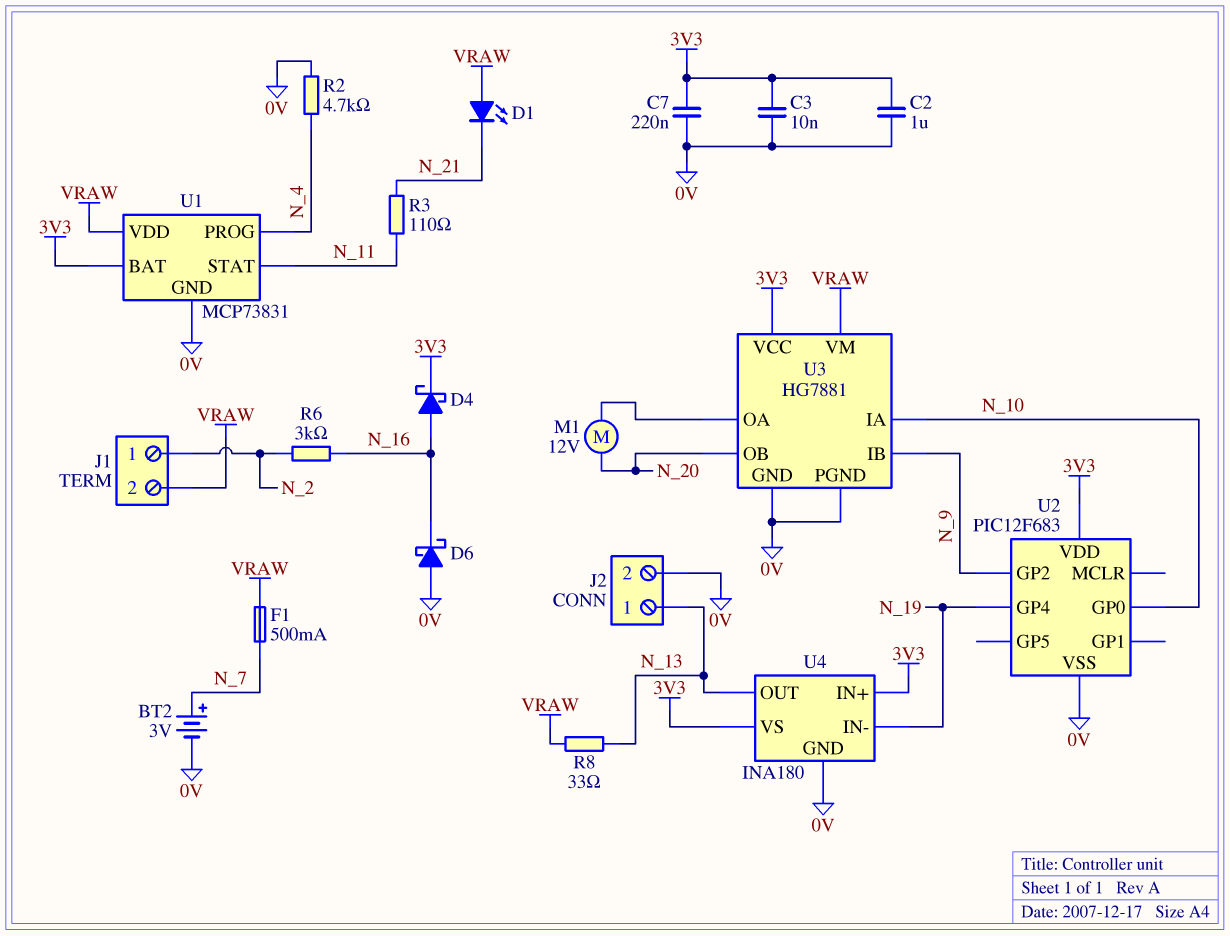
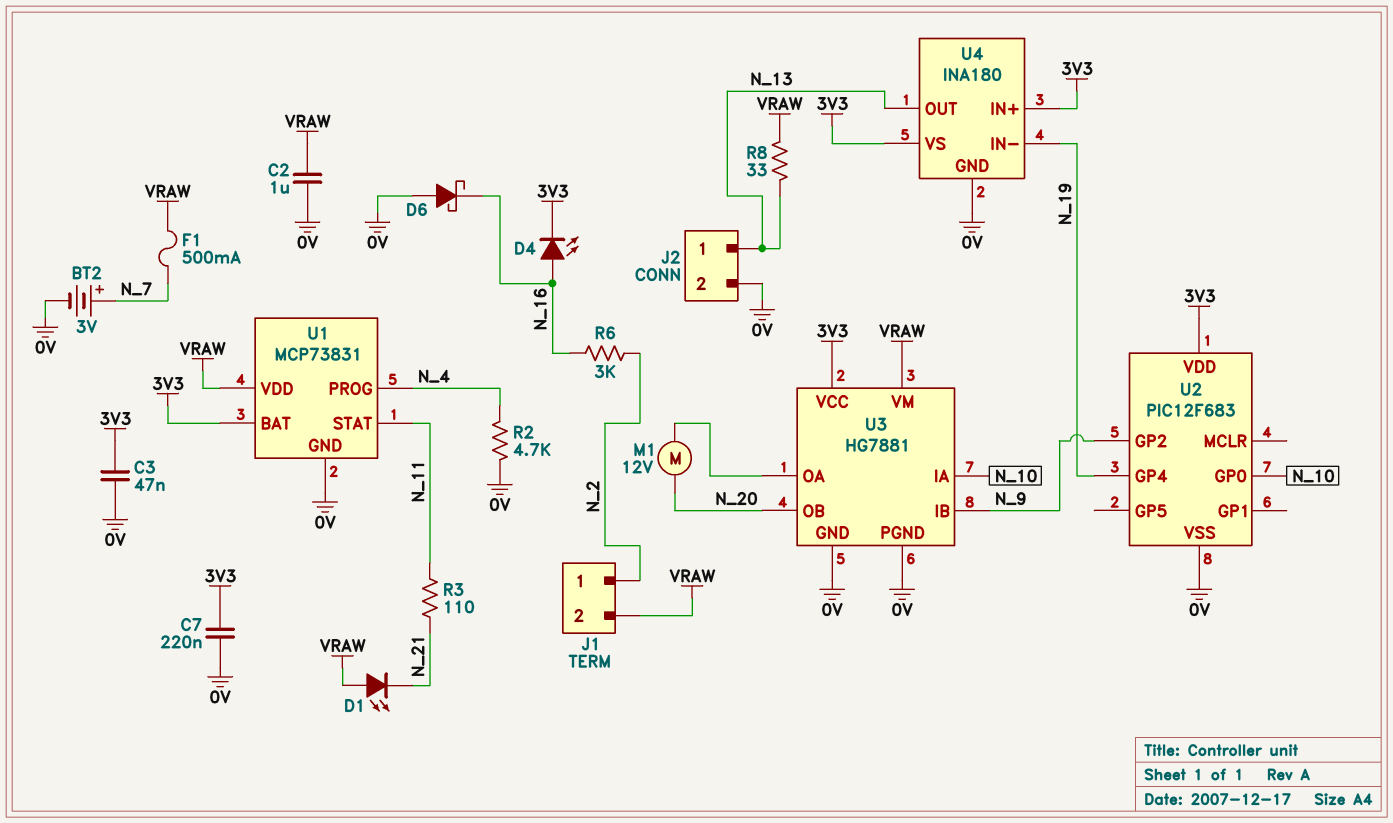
C2: 1uF (0V, 3V3) -> 1uF (0V, VRAW)
C3: 10nF (0V, 3V3) -> 47nF (0V, 3V3)
D4: schottky (A N_16, K 3V3) -> LED (A N_16, K 3V3)

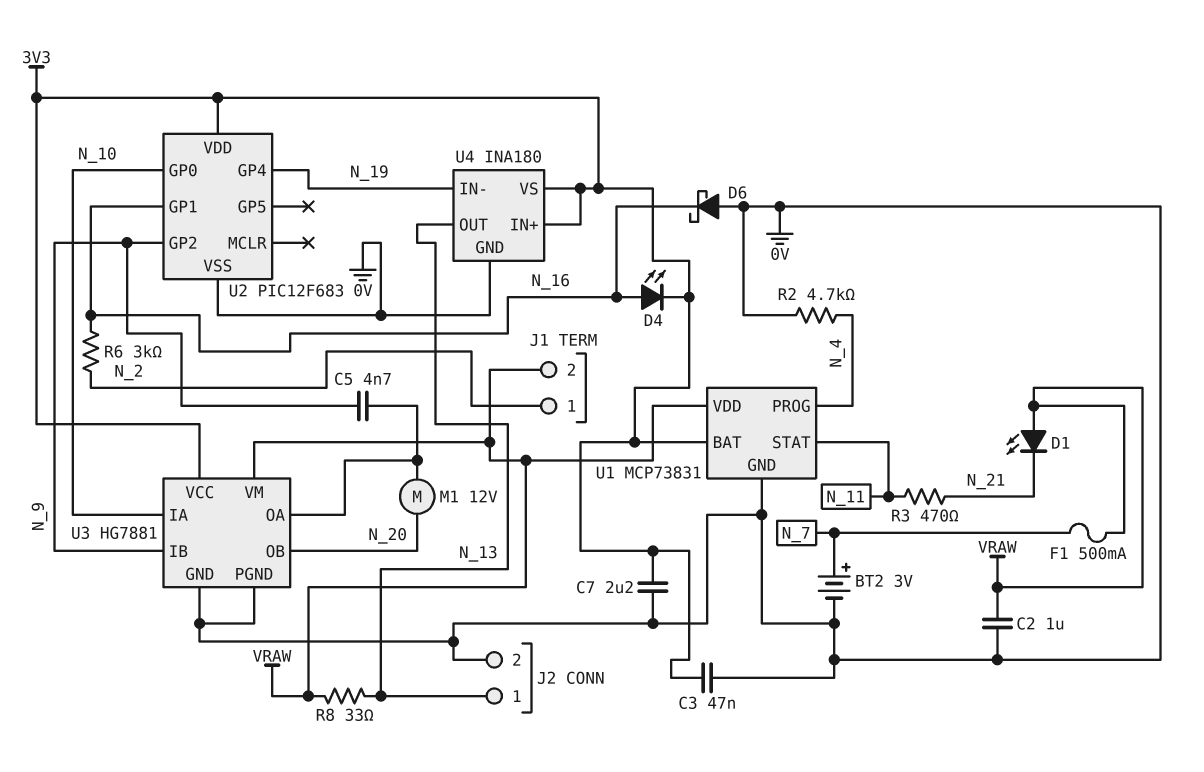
C5: none -> 4.7nF (N_9, U3/OA)
C7: 220nF (0V, 3V3) -> 2.2uF (0V, 3V3)
R3: 110 (N_11, N_21) -> 470 (N_11, N_21)
U2 pin GP1: none -> N_16

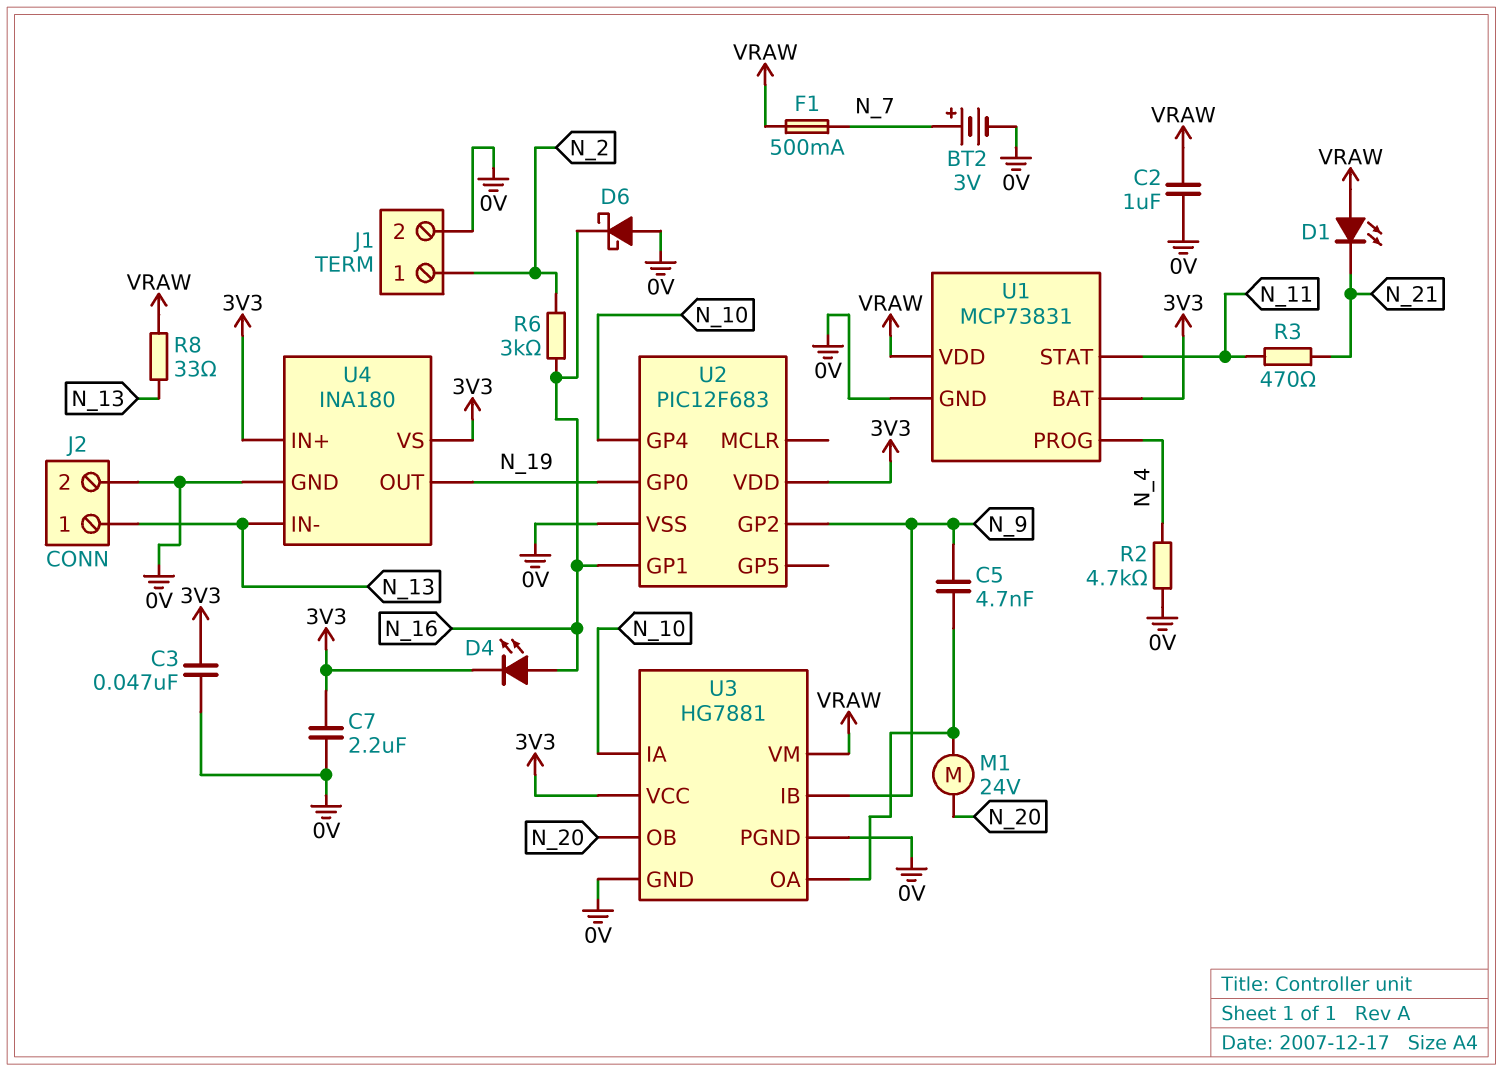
J1 pin 2: VRAW -> 0V
M1: motor 12V (N_20, U3/OA) -> motor 24V (N_20, U3/OA)
U2 pin GP0: N_10 -> N_19
U2 pin GP4: N_19 -> N_10
U4 pin IN-: N_19 -> N_13
U4 pin OUT: N_13 -> N_19

